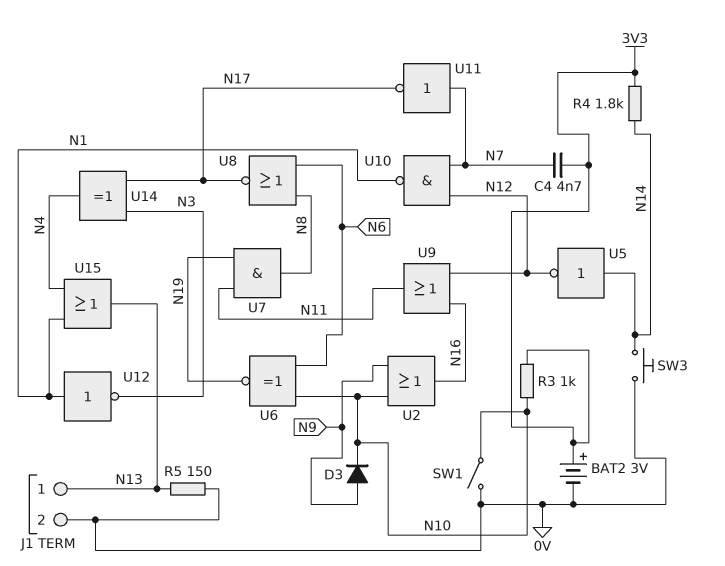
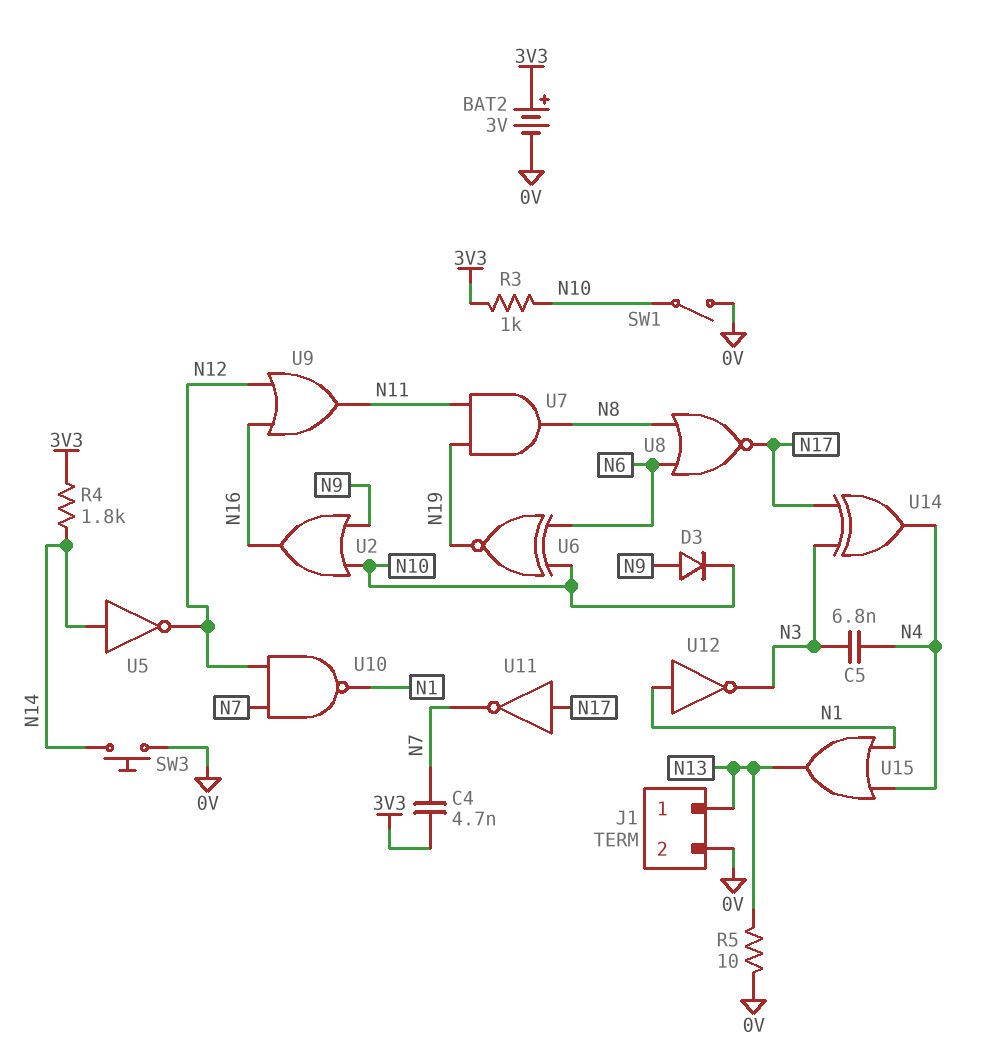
C5: none -> 6.8nF (N3, N4)
R5: 150 (0V, N13) -> 10 (0V, N13)
U11: NOT (in N7, out N17) -> NOT (in N17, out N7)

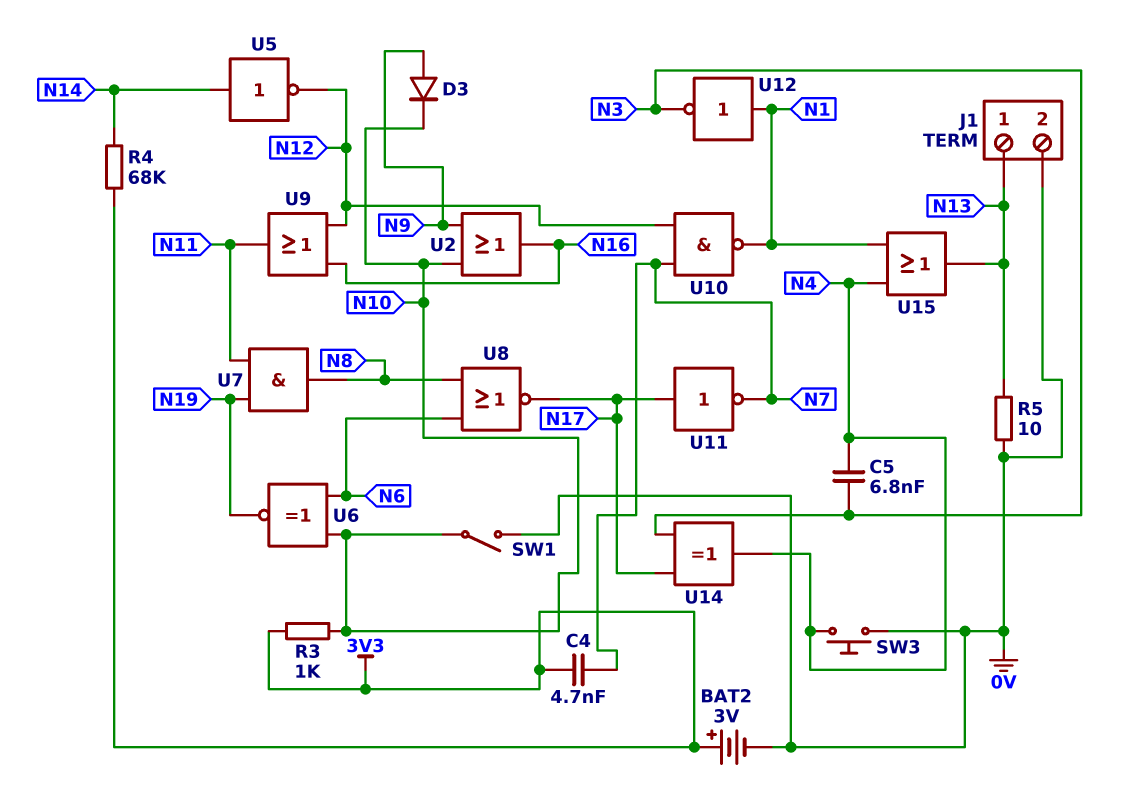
R4: 1.8k (3V3, N14) -> 68k (3V3, N14)
SW3: button (0V, N14) -> button (0V, N4)

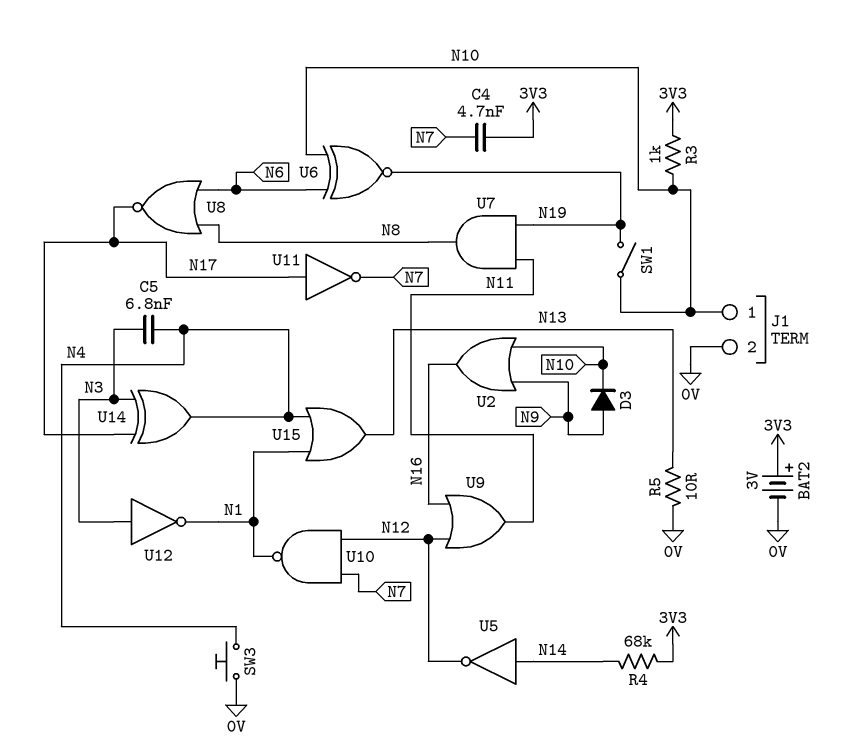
J1 pin 1: N13 -> N10
SW1: switch (0V, N10) -> switch (N10, N19)
U12: NOT (in N1, out N3) -> NOT (in N3, out N1)

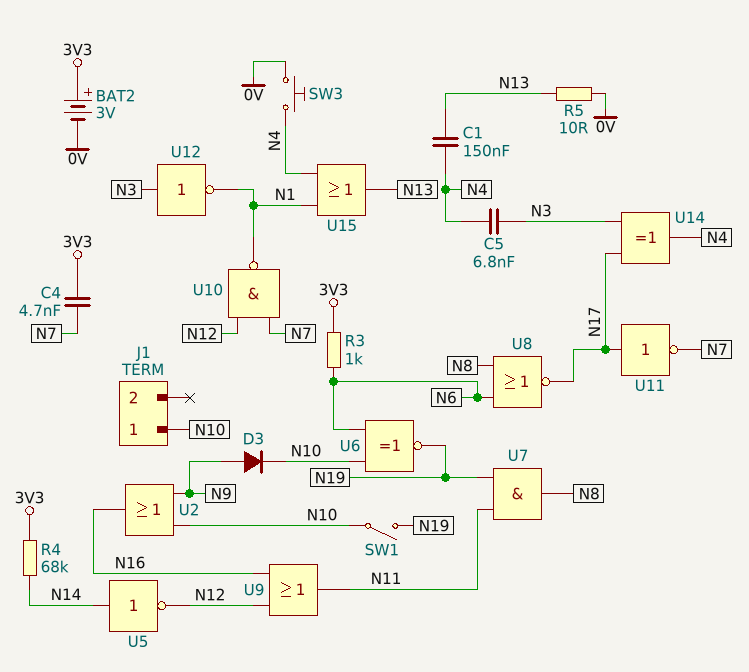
C1: none -> 150nF (N4, N13)
J1 pin 2: 0V -> none
R3: 1k (3V3, N10) -> 1k (3V3, N6)

